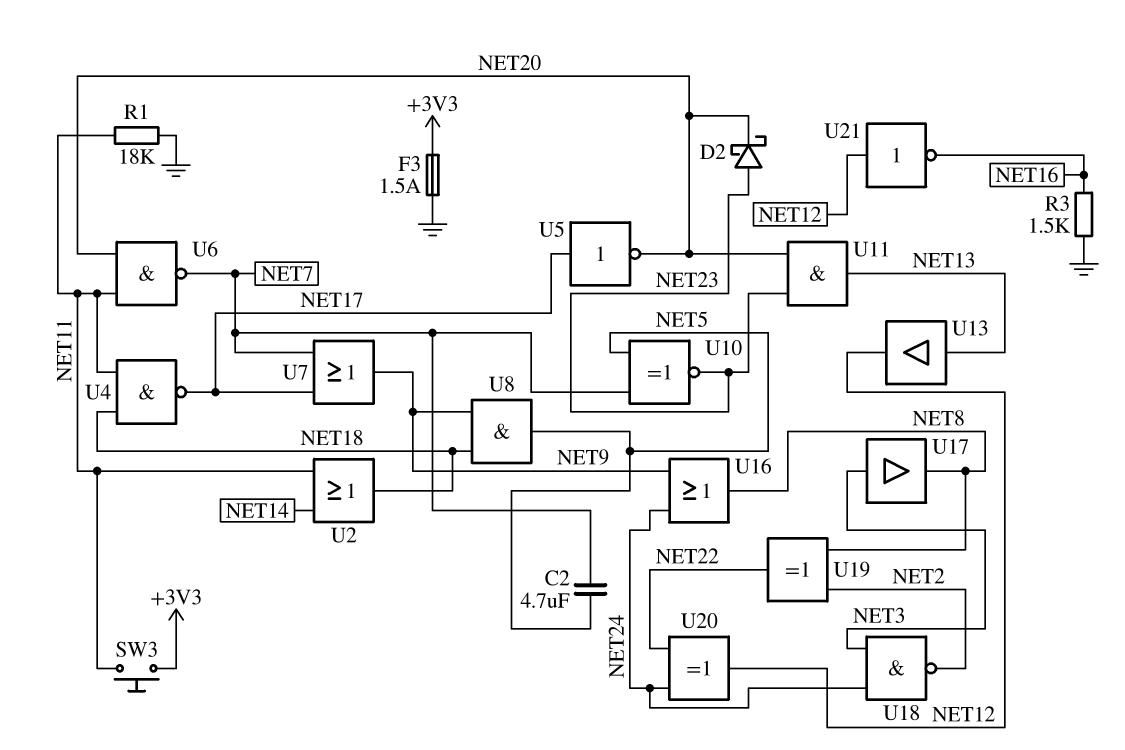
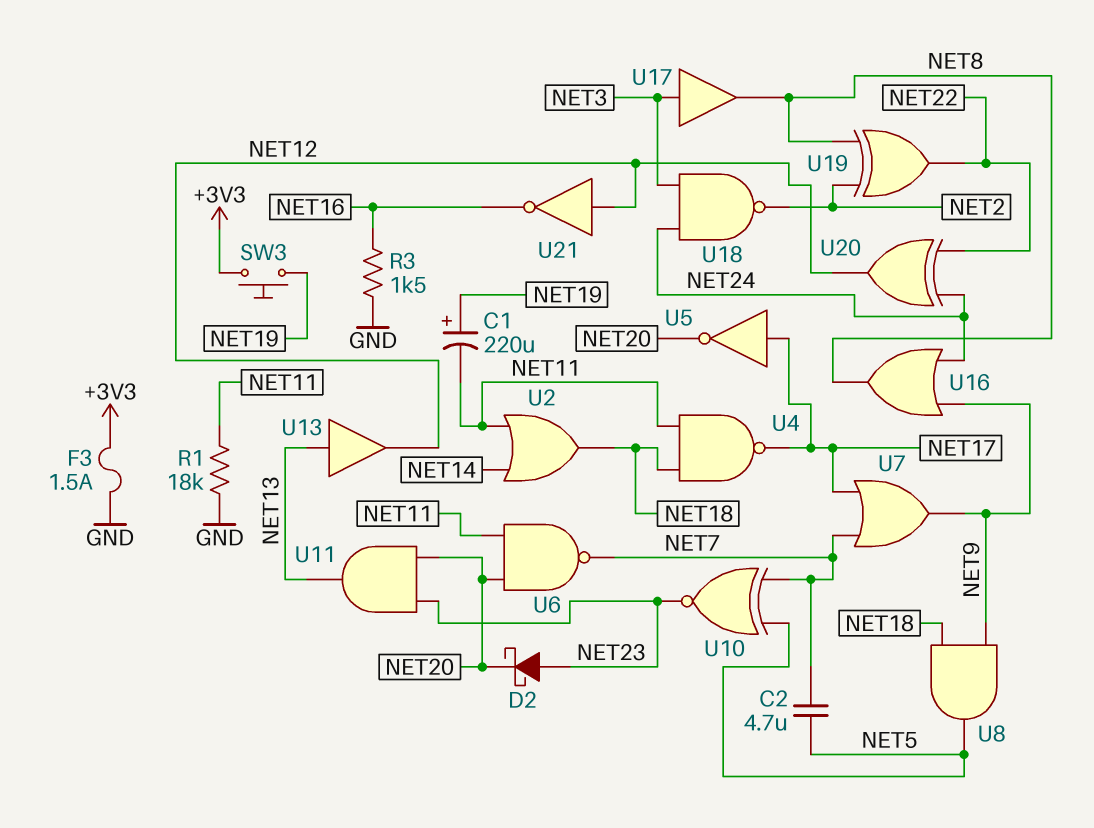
C1: none -> 220uF (plus NET19, minus NET11)
SW3: button (+3V3, NET11) -> button (+3V3, NET19)

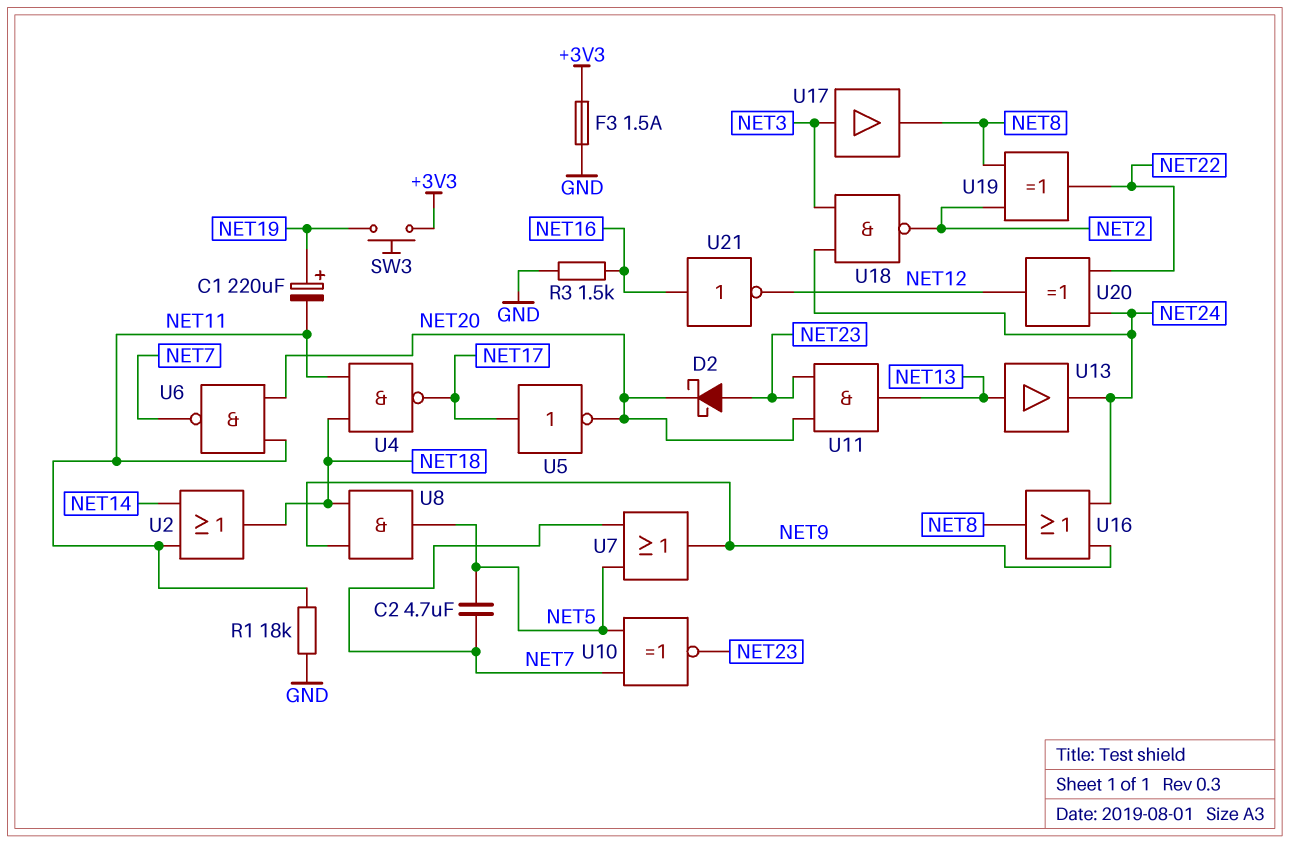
U7: OR (in NET7, in NET17, out NET9) -> OR (in NET5, in NET7, out NET9)
U13: buffer (in NET13, out NET12) -> buffer (in NET13, out NET24)
U21: NOT (in NET12, out NET16) -> NOT (in NET16, out NET12)

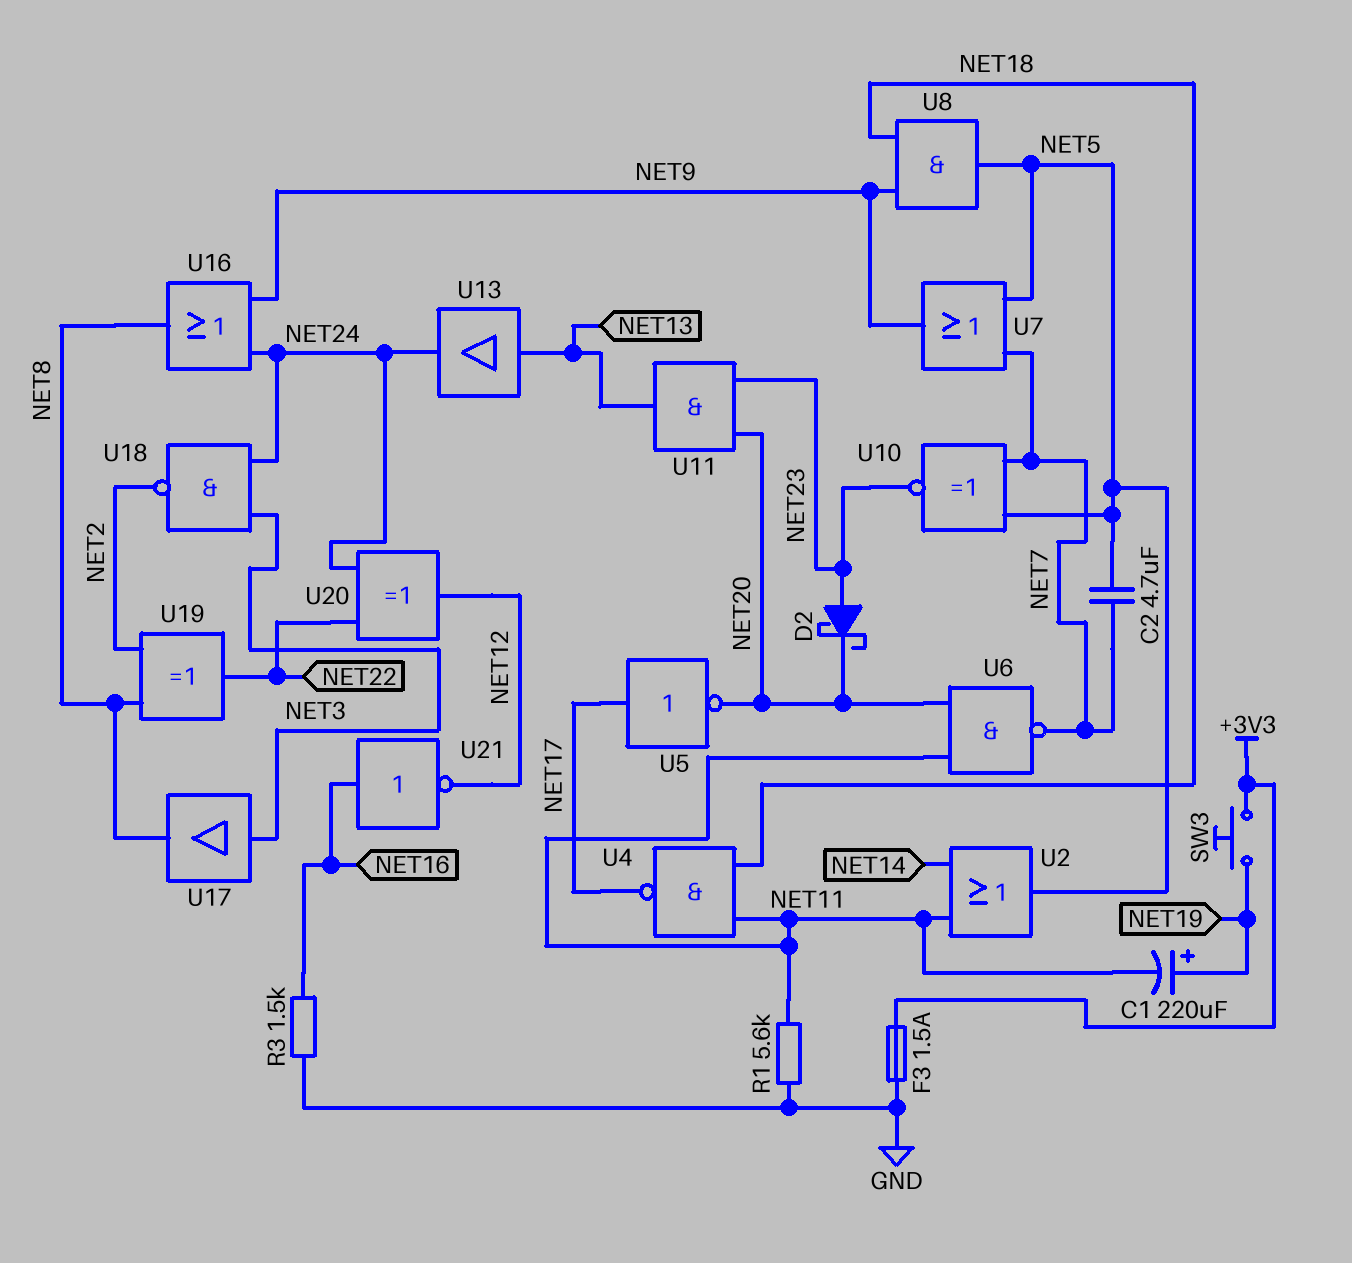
R1: 18k (GND, NET11) -> 5.6k (GND, NET11)
U2: OR (in NET11, in NET14, out NET18) -> OR (in NET11, in NET14, out NET5)

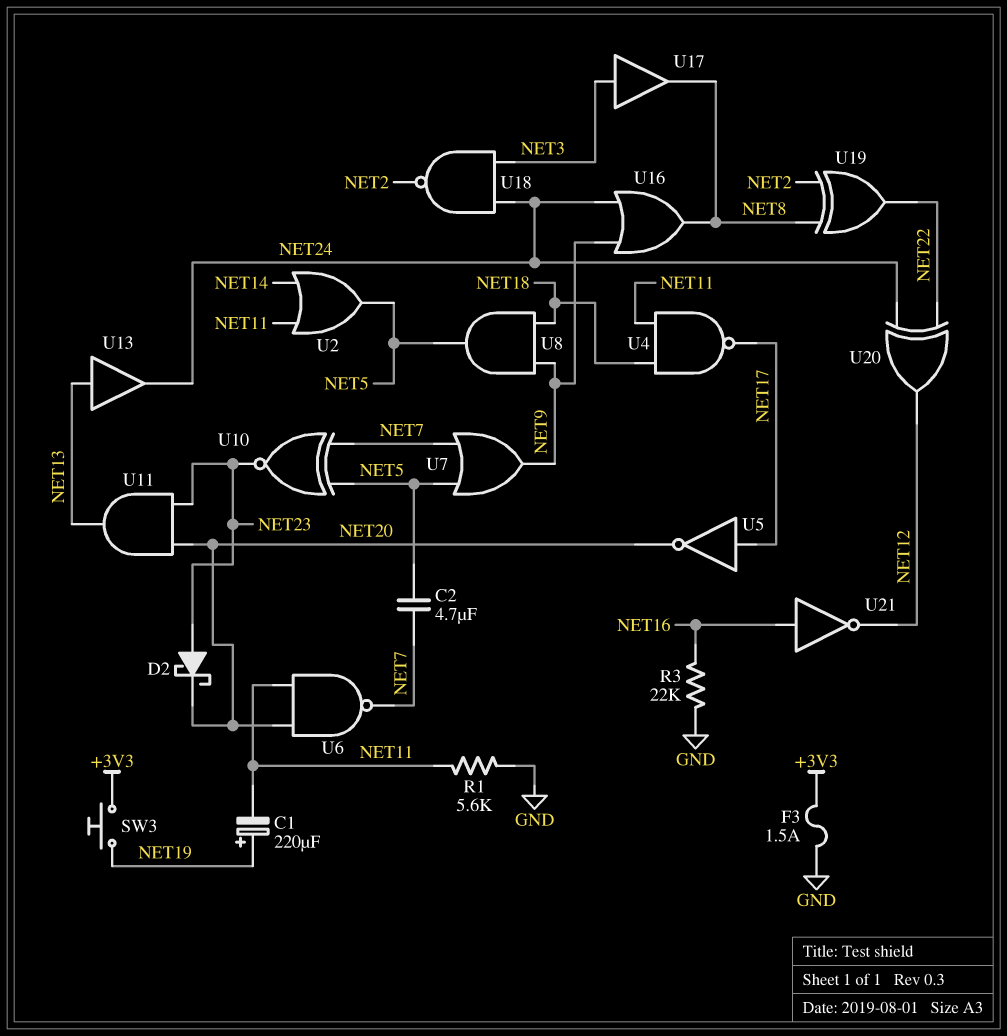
R3: 1.5k (GND, NET16) -> 22k (GND, NET16)

